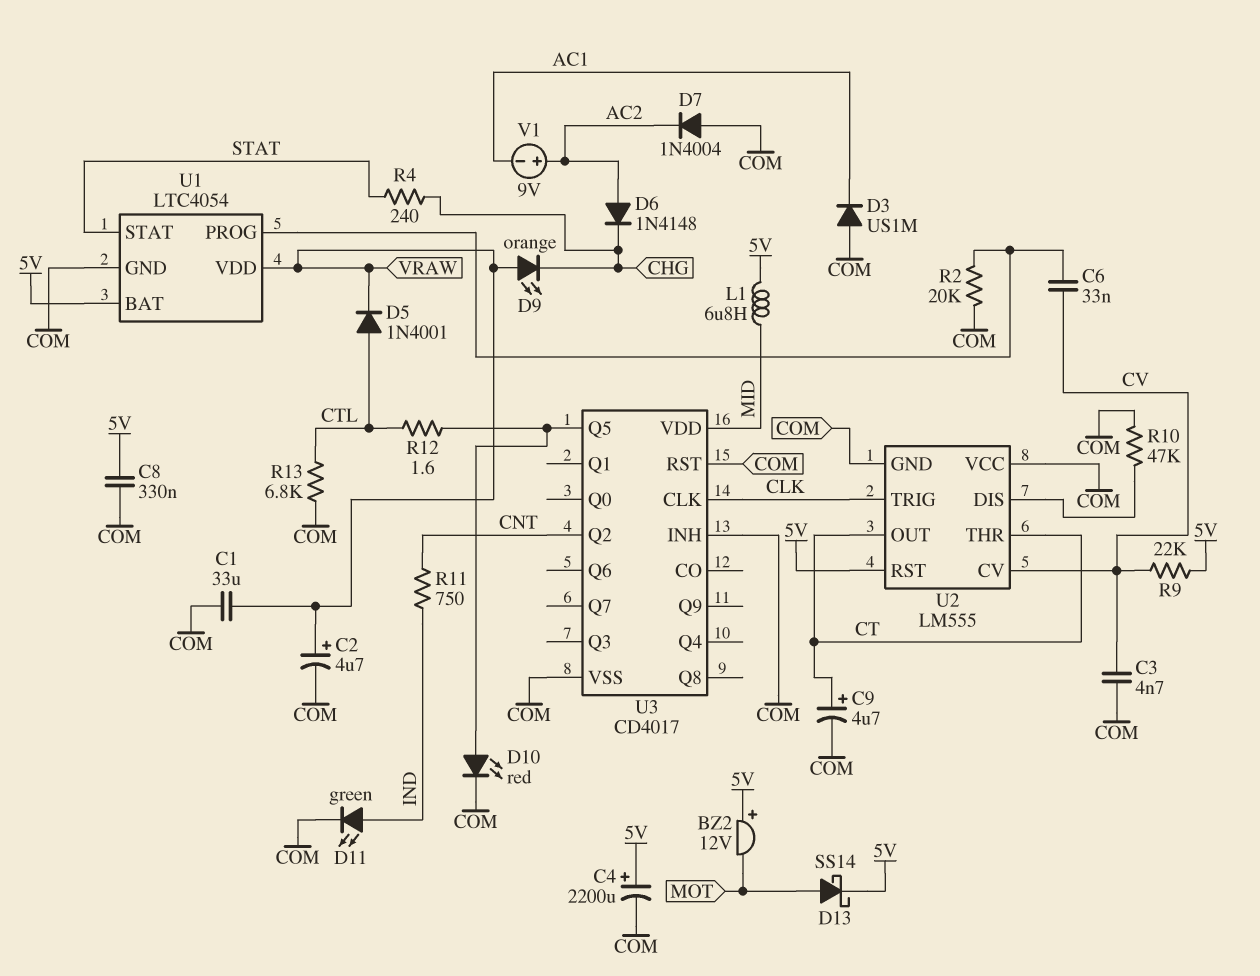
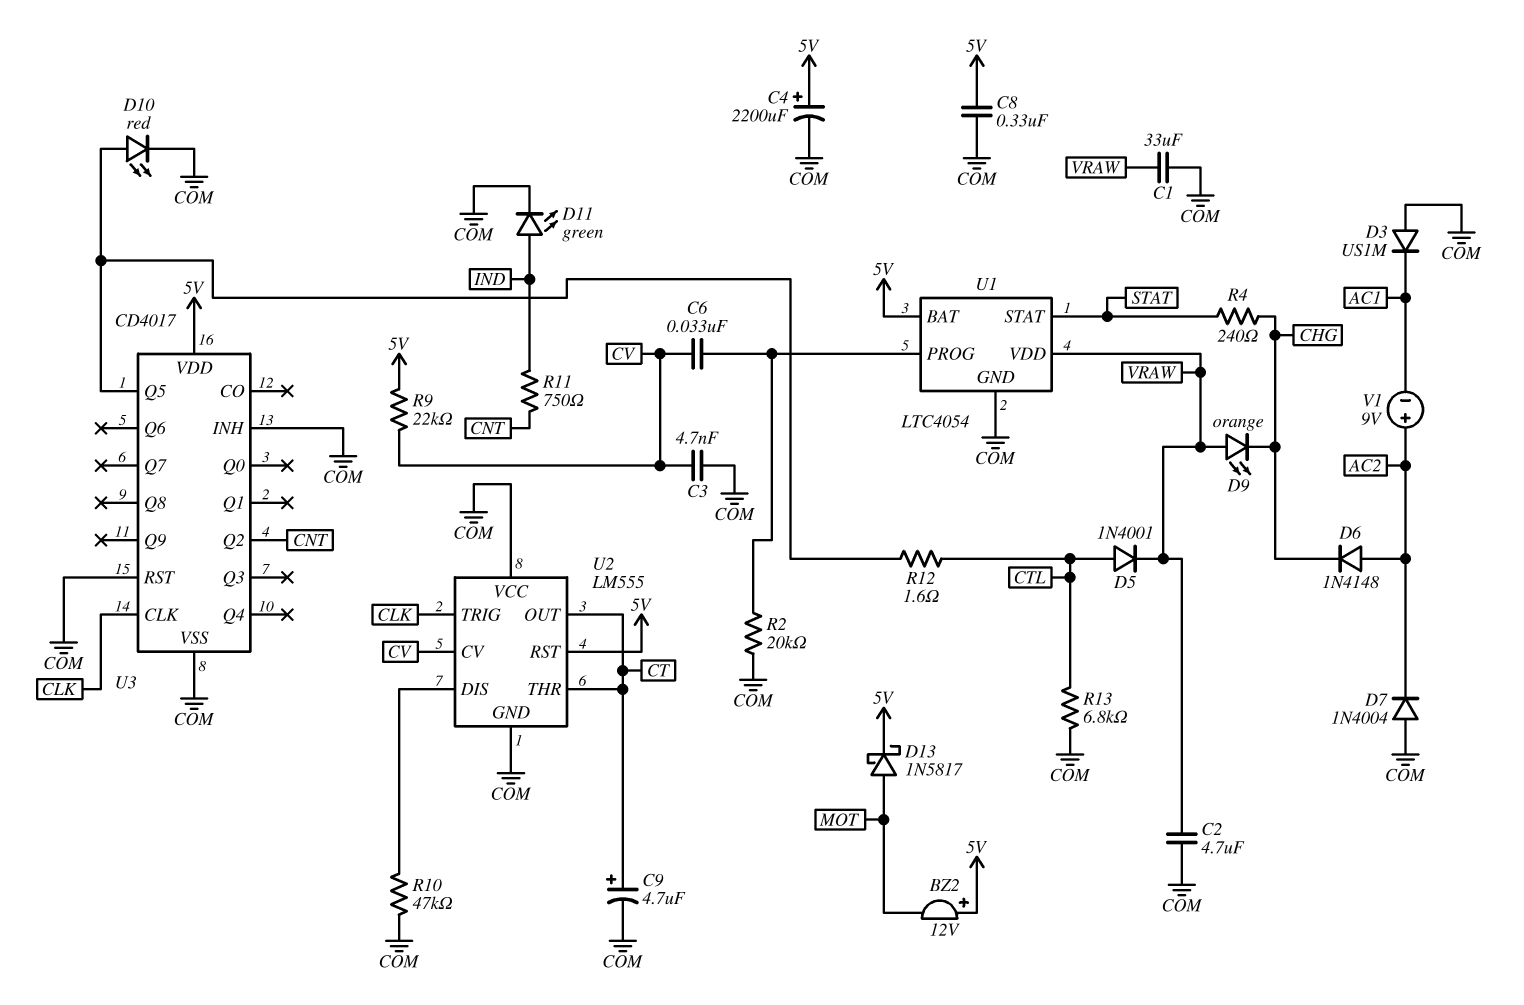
C2: 4.7uF (plus VRAW, minus COM) -> 4.7uF (COM, VRAW)
D13: schottky SS14 (A MOT, K 5V) -> schottky 1N5817 (A MOT, K 5V)
L1: 6.8uH (5V, MID) -> none
U3 pin VDD: MID -> 5V

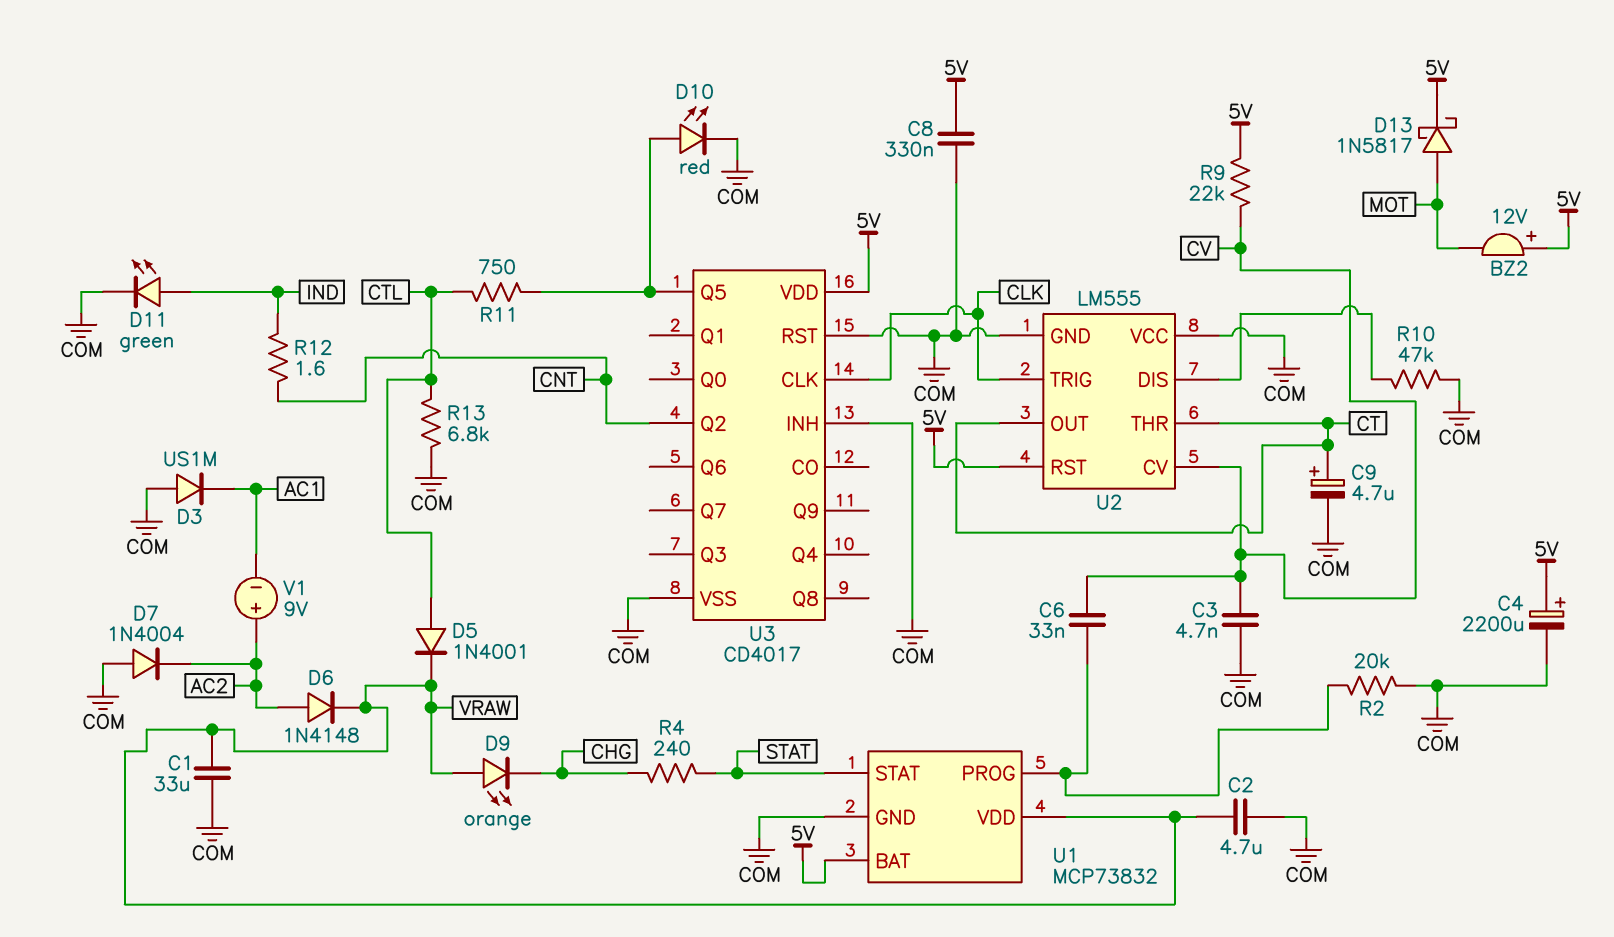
D6: diode 1N4148 (A AC2, K CHG) -> diode 1N4148 (A AC2, K VRAW)
R11: 750 (CNT, IND) -> 750 (CTL, U3/Q5)
R12: 1.6 (CTL, U3/Q5) -> 1.6 (CNT, IND)
U1: LTC4054 -> MCP73832

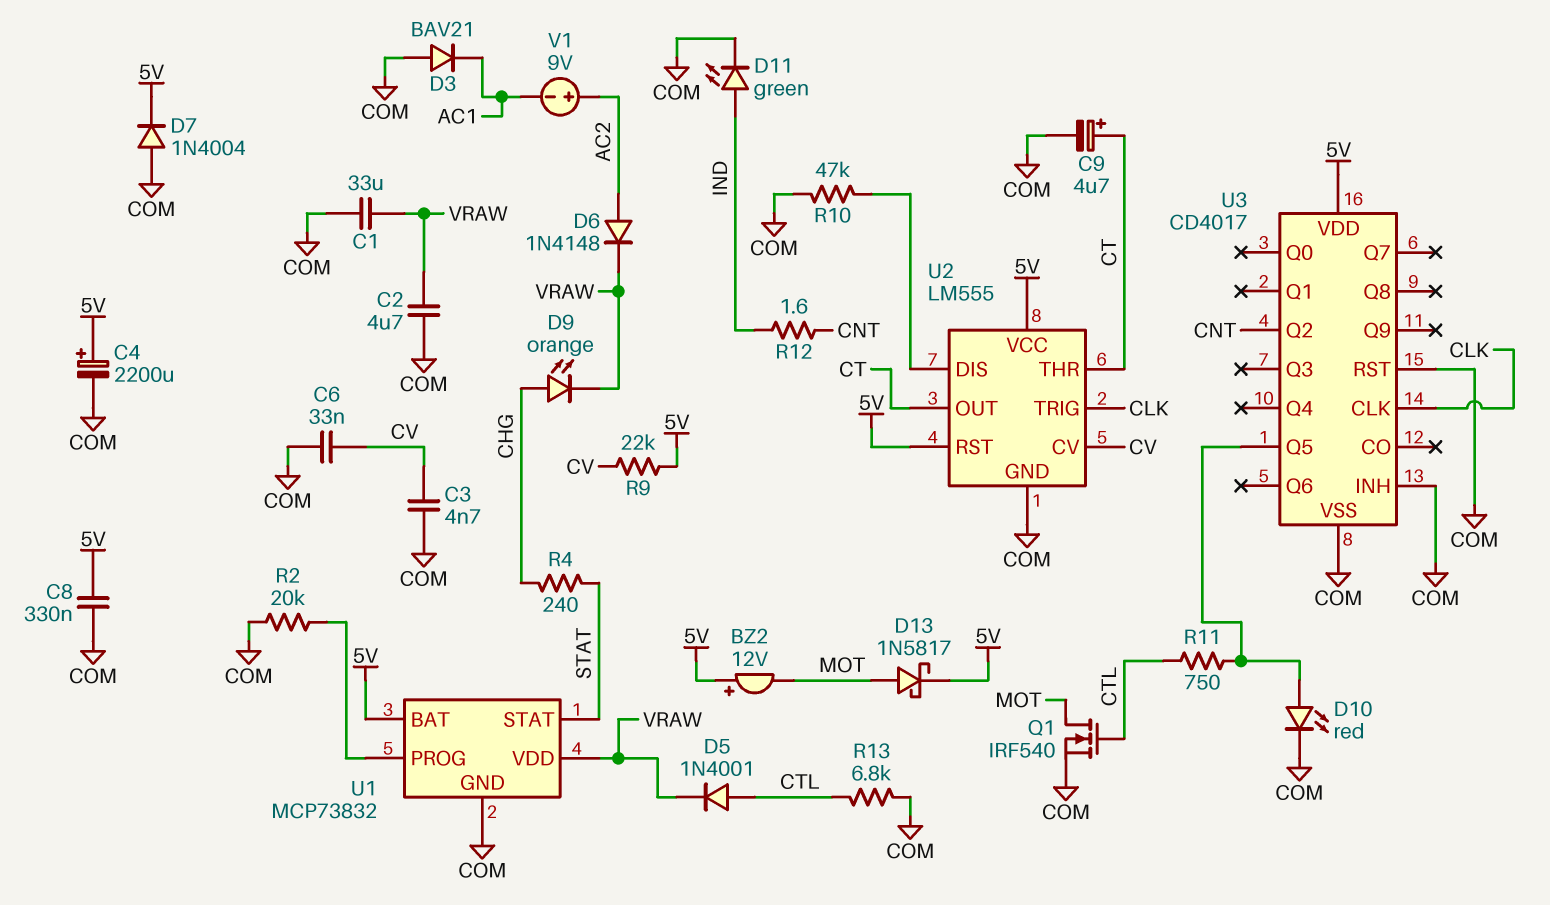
C6: 33nF (CV, U1/PROG) -> 33nF (COM, CV)
D3: diode US1M (A COM, K AC1) -> diode BAV21 (A COM, K AC1)
D7: diode 1N4004 (A COM, K AC2) -> diode 1N4004 (A COM, K 5V)
D9: LED orange (A VRAW, K CHG) -> LED orange (A CHG, K VRAW)
Q1: none -> NMOS IRF540 (G CTL, D MOT, S COM)
U2 pin VCC: COM -> 5V

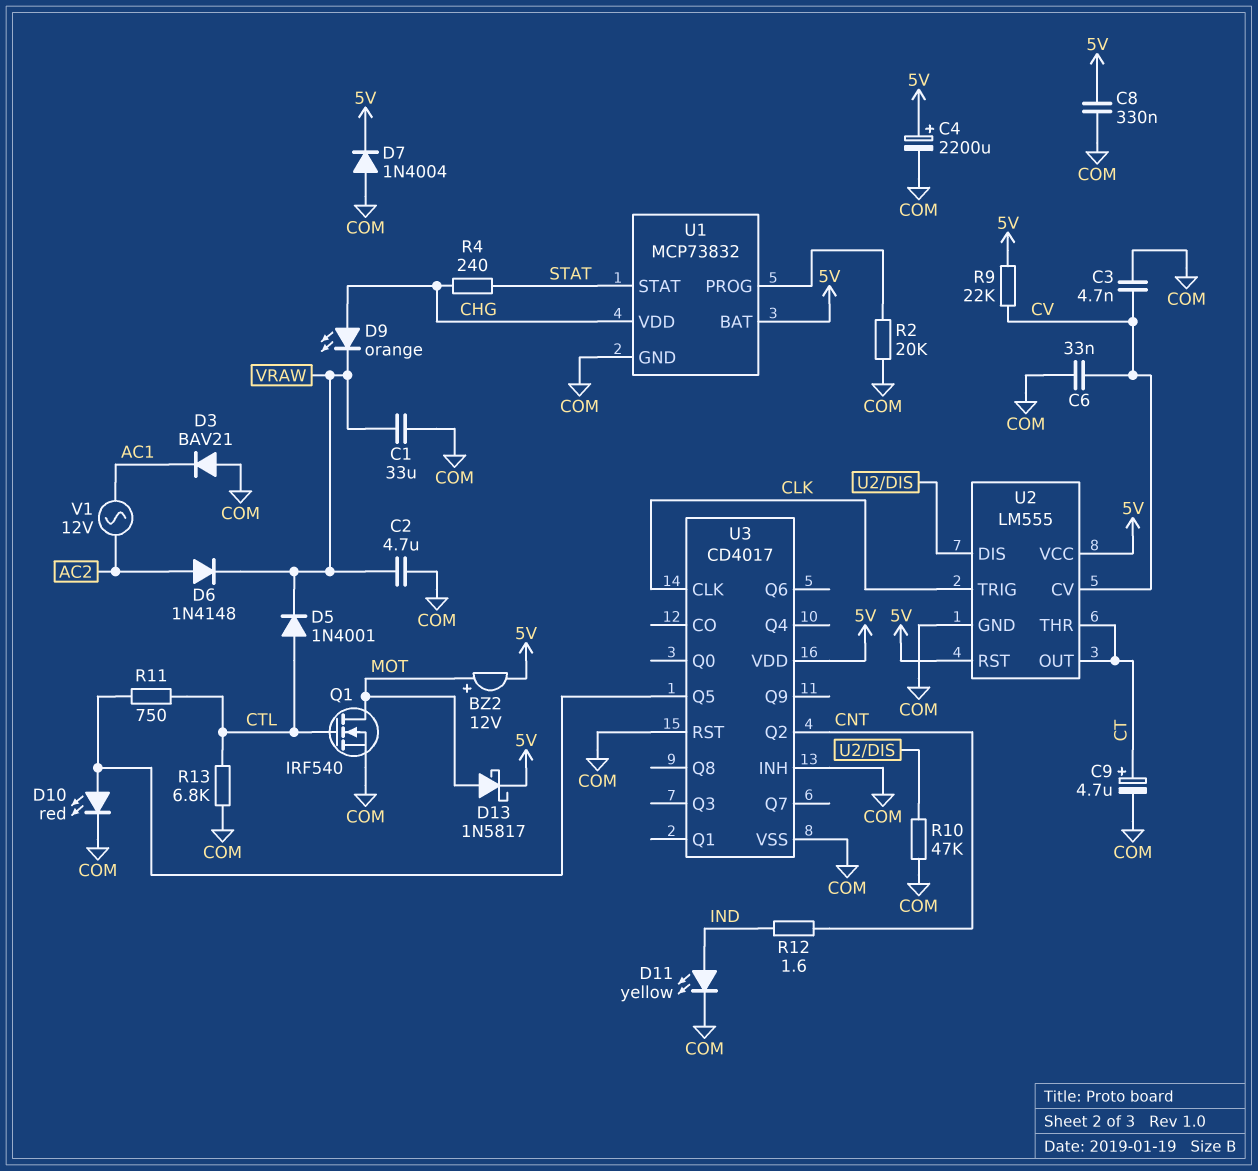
BZ2: buzzer 12V (plus 5V, minus MOT) -> buzzer 12V (plus MOT, minus 5V)
D11: LED green (A IND, K COM) -> LED yellow (A IND, K COM)
U1 pin VDD: VRAW -> CHG
V1: 9V (plus AC2, minus AC1) -> AC 12V (AC1, AC2)

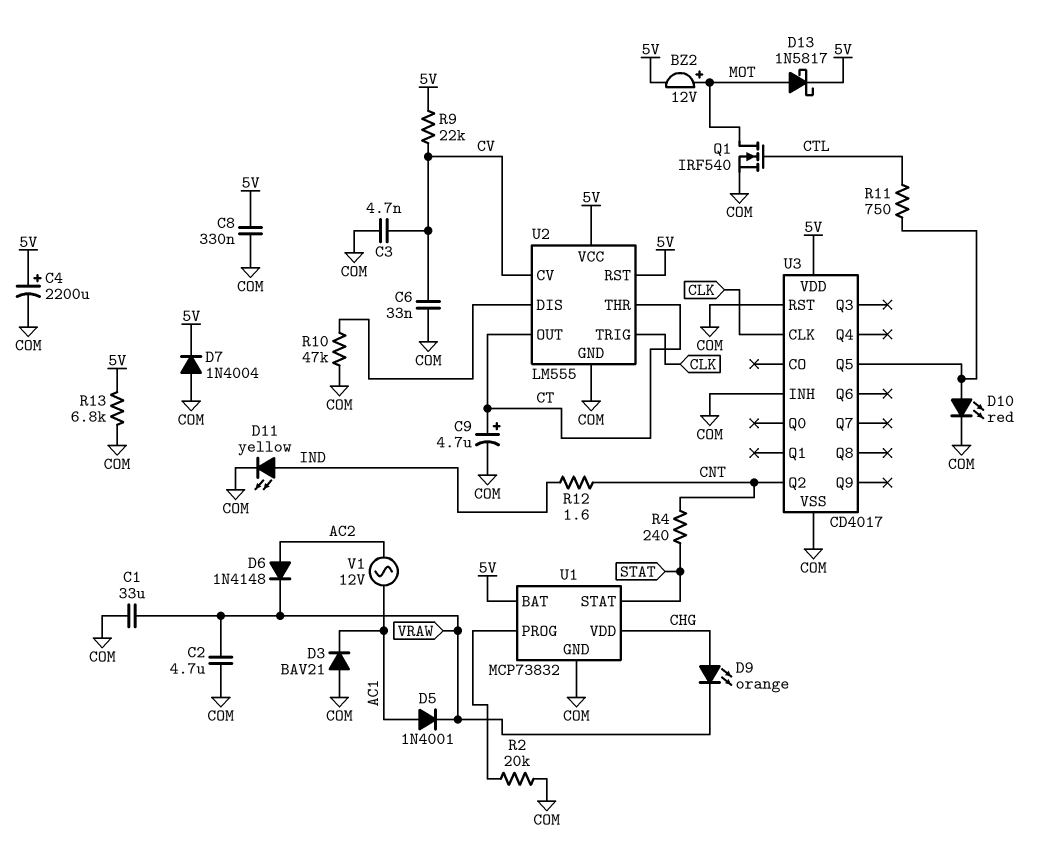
D5: diode 1N4001 (A CTL, K VRAW) -> diode 1N4001 (A AC1, K VRAW)
R4: 240 (CHG, STAT) -> 240 (CNT, STAT)
R13: 6.8k (COM, CTL) -> 6.8k (5V, COM)

